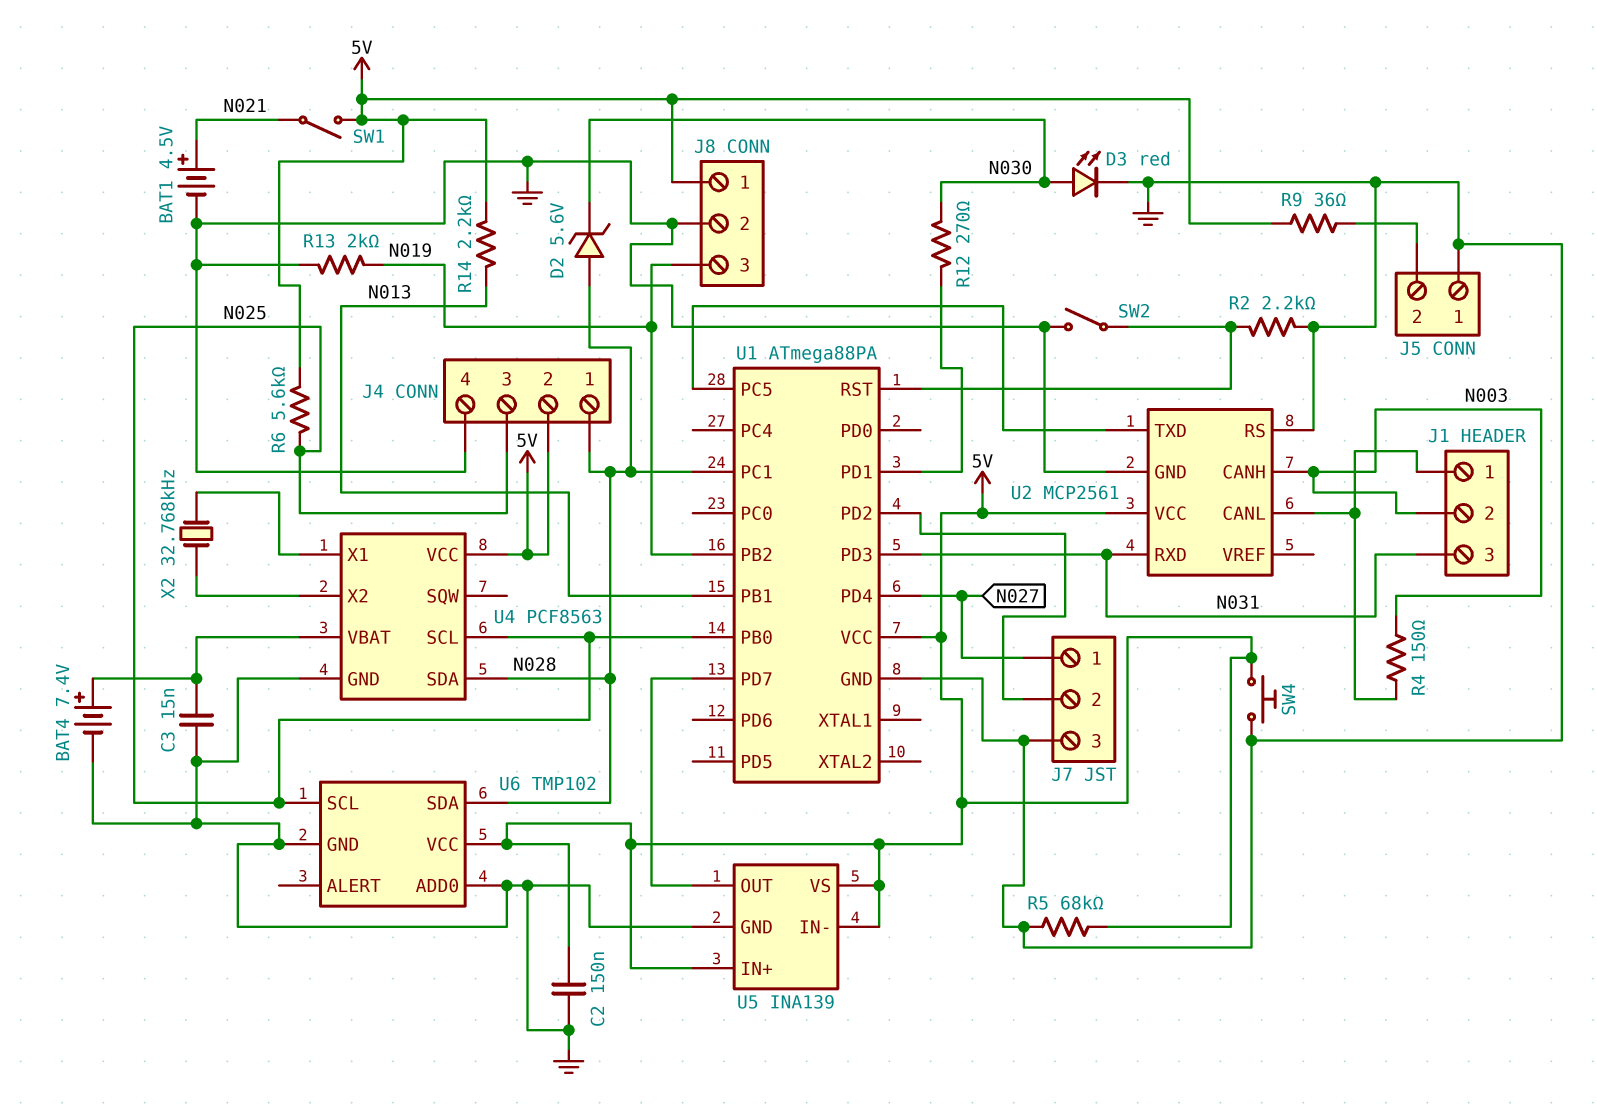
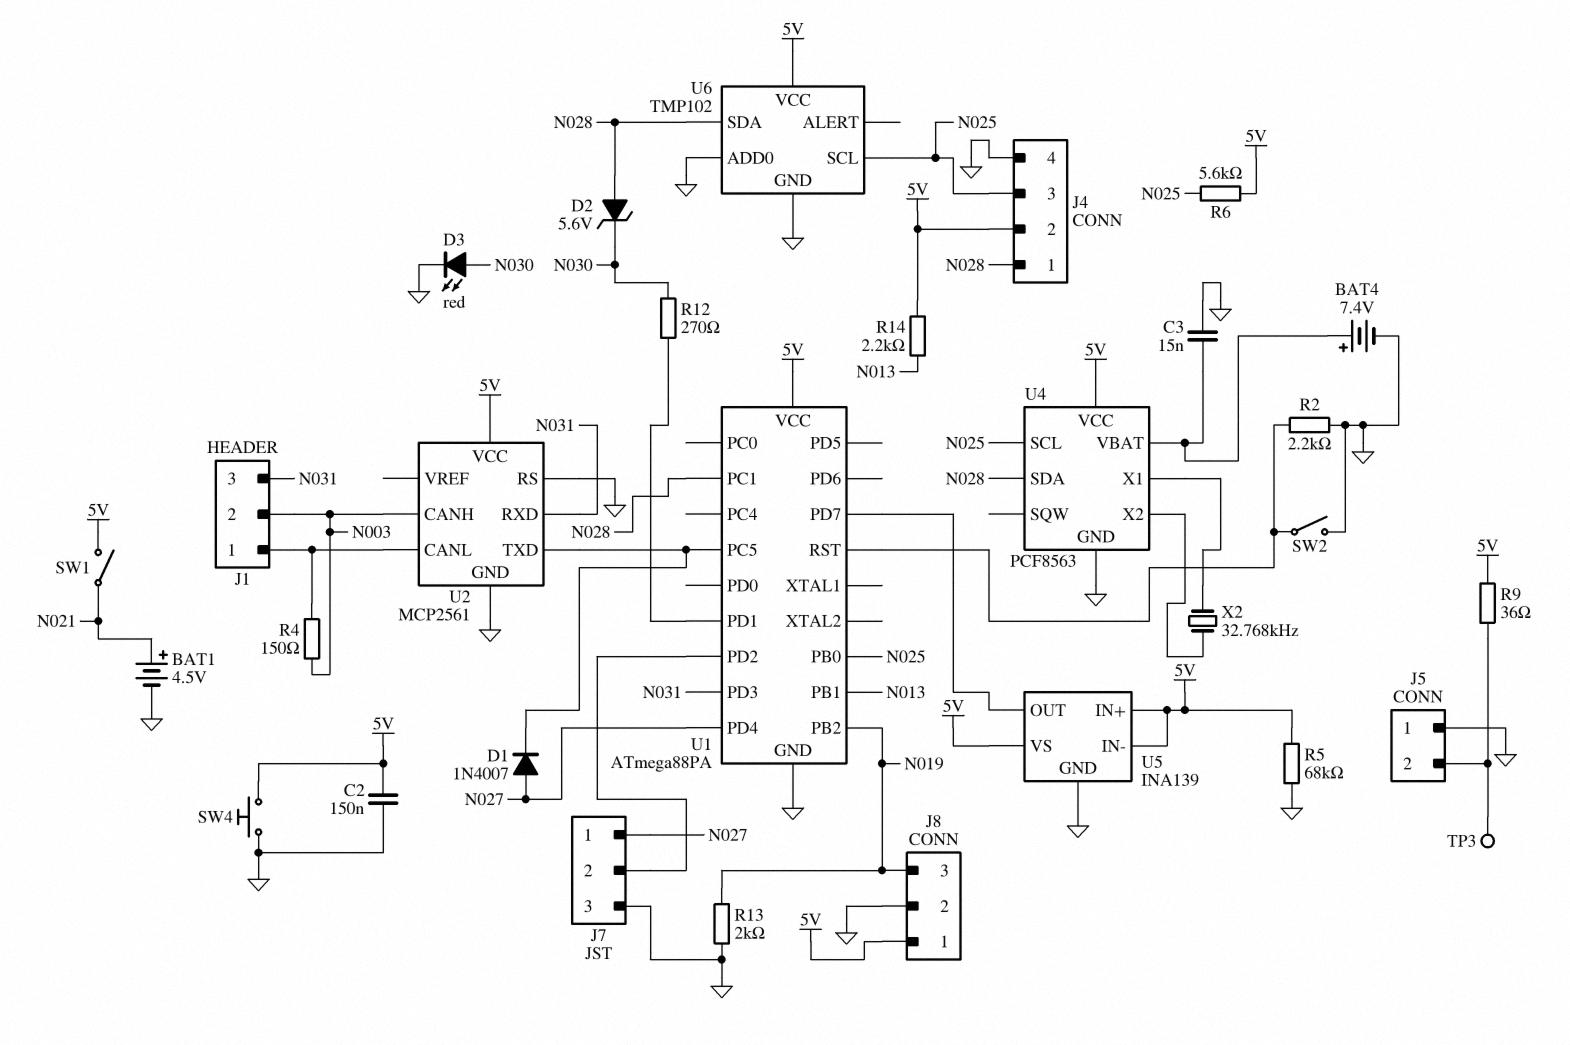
D1: none -> diode 1N4007 (A N027, K U1/PC5)
TP3: none -> test point (J5/2)

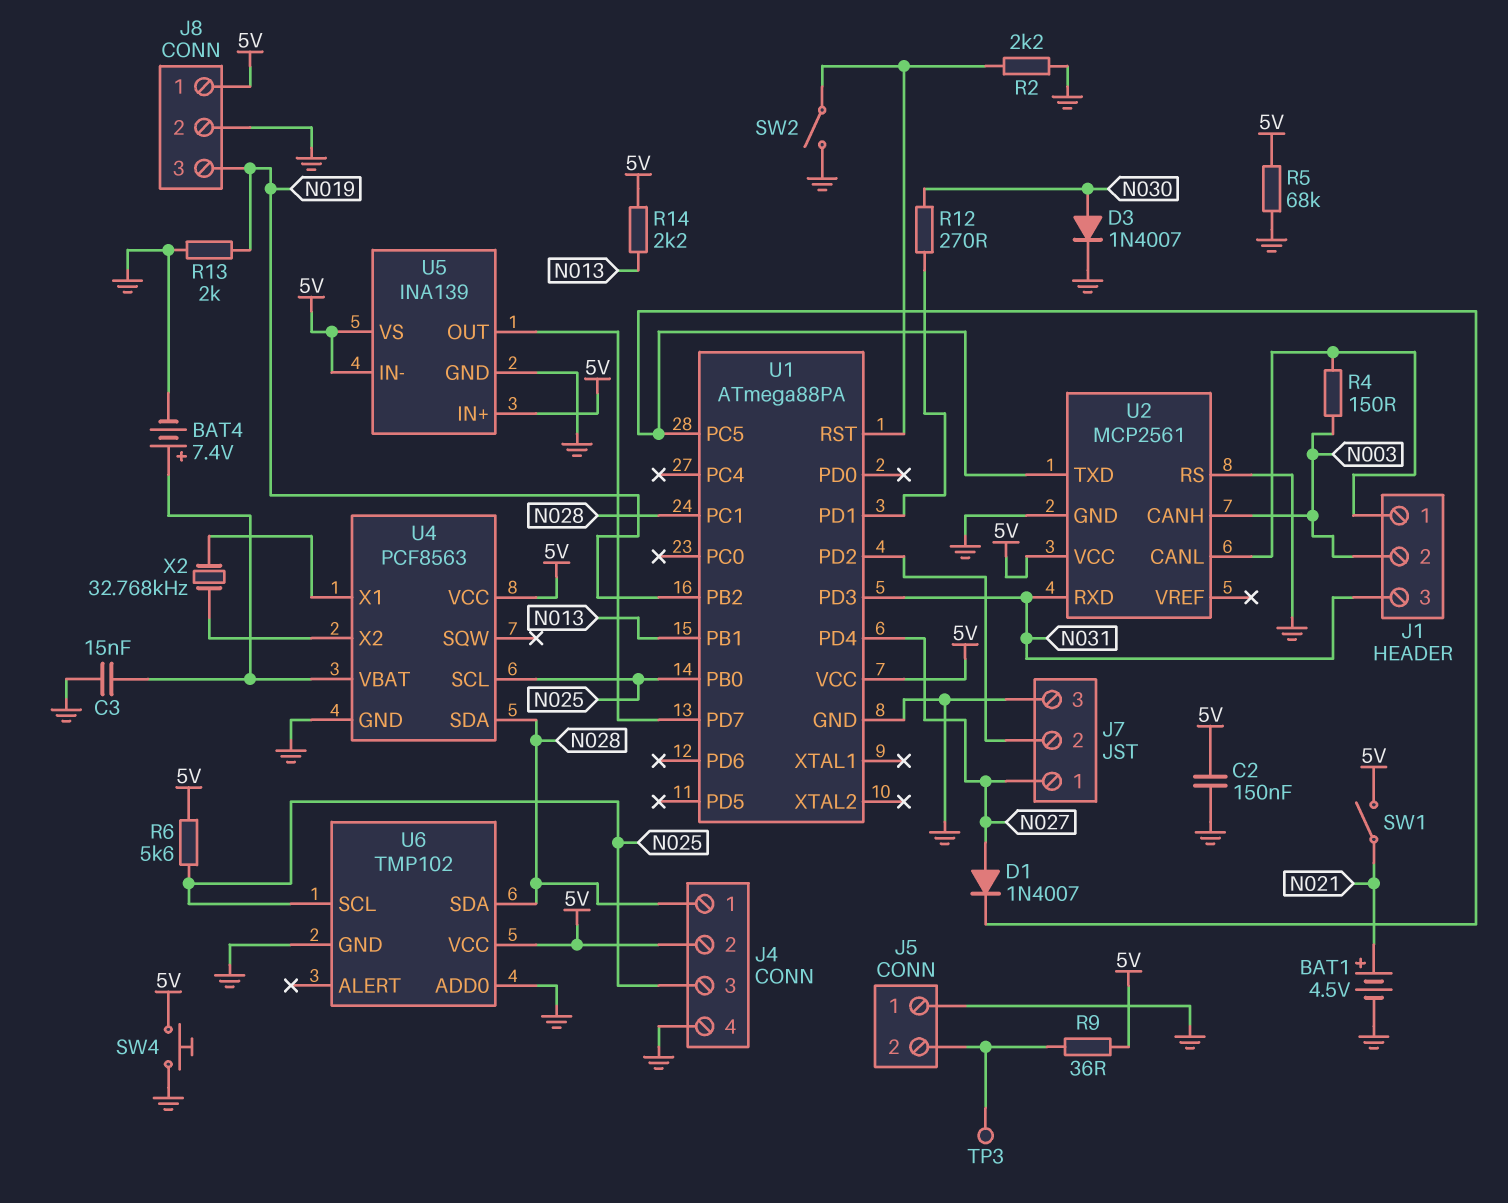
D2: zener 5.6V (A N028, K N030) -> none
D3: LED red (A N030, K GND) -> diode 1N4007 (A N030, K GND)

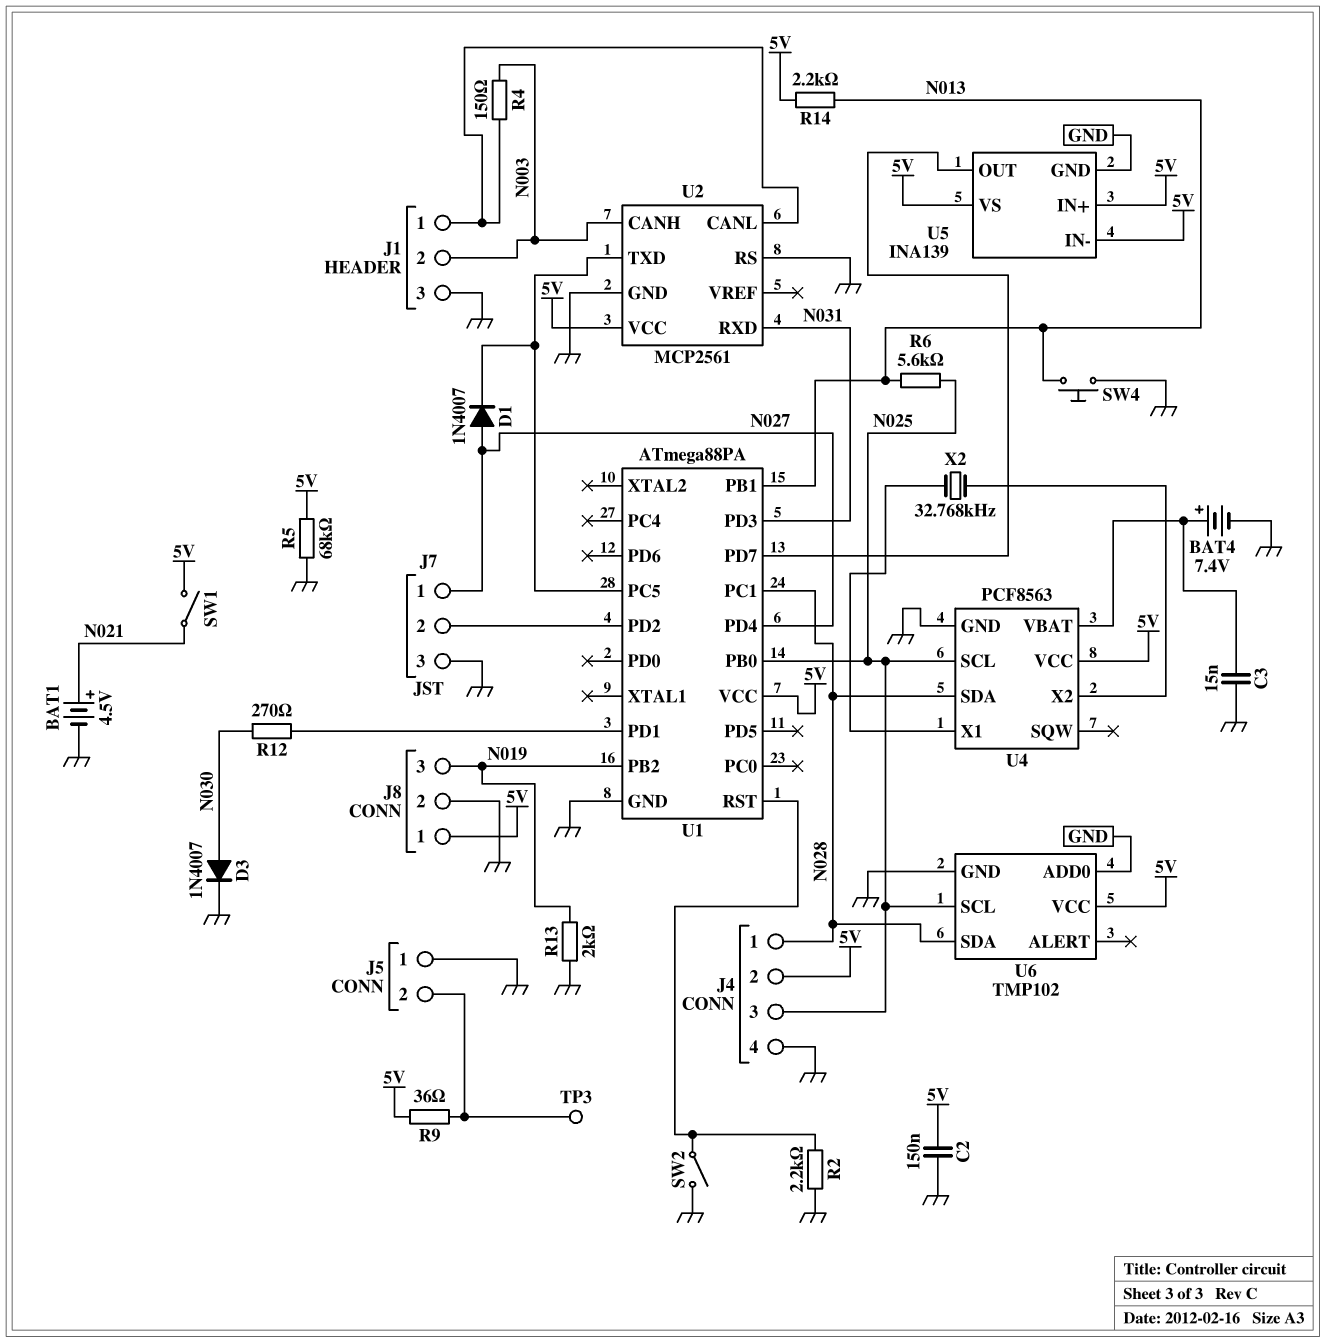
J1 pin 3: N031 -> GND
R6: 5.6k (5V, N025) -> 5.6k (N013, N025)
SW4: button (5V, GND) -> button (GND, N013)

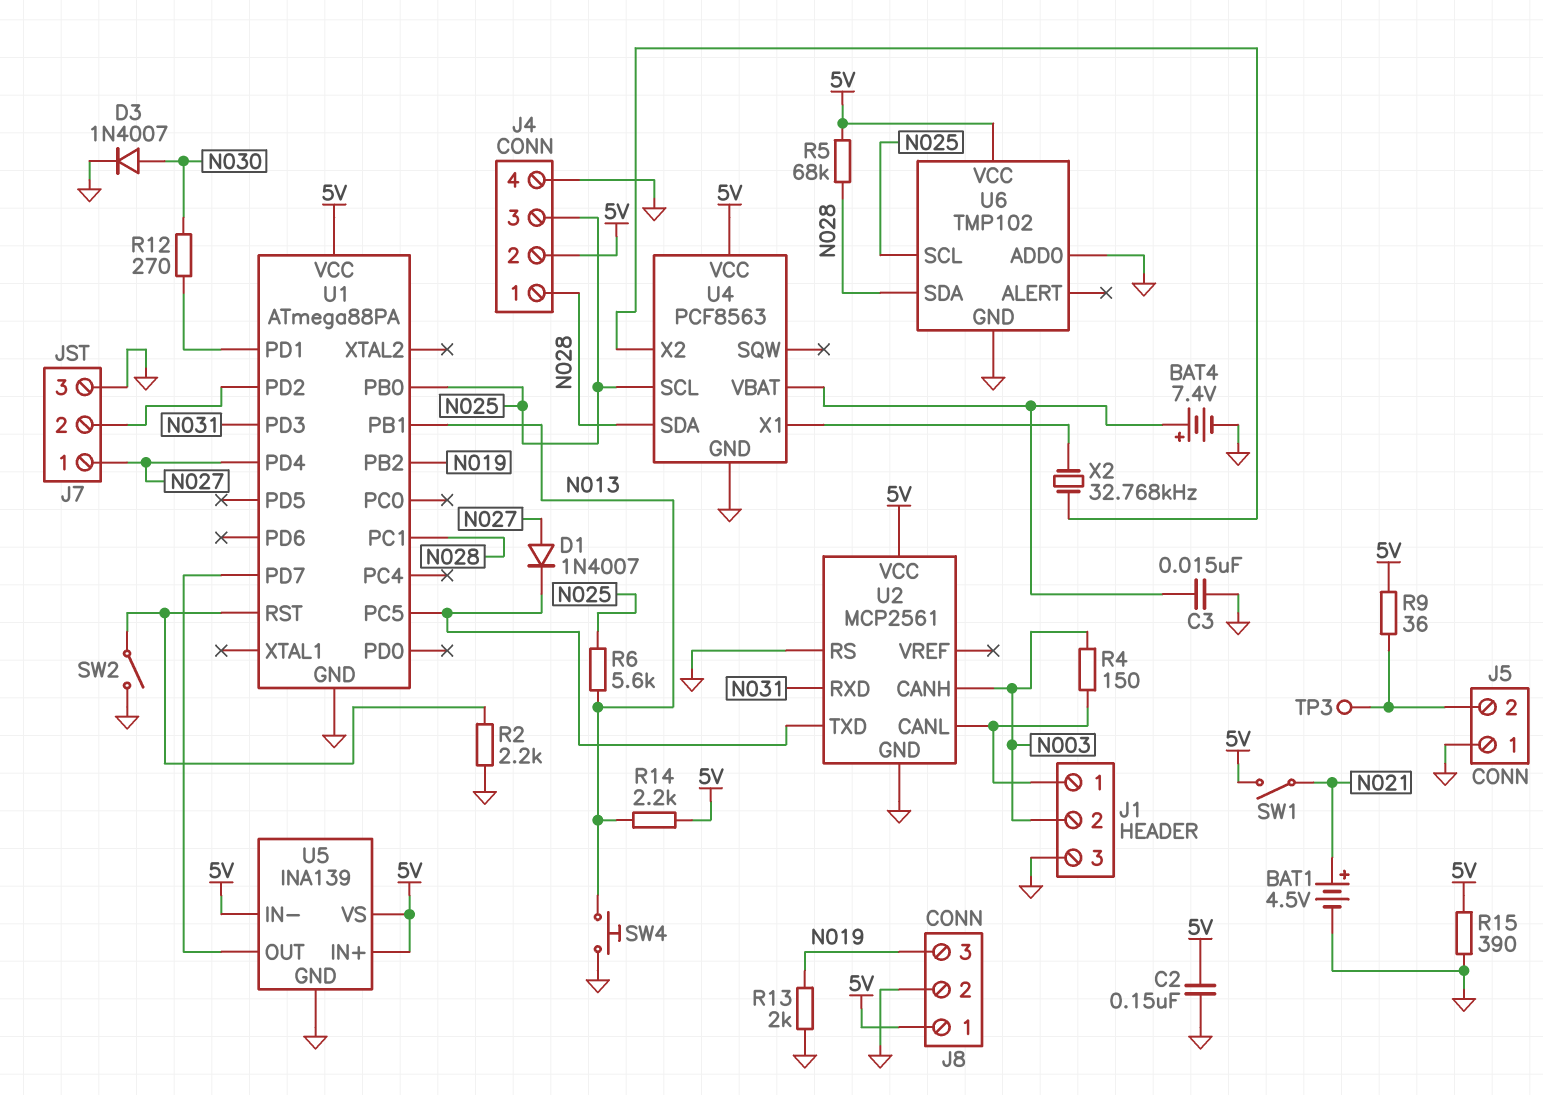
R5: 68k (5V, GND) -> 68k (5V, N028)
R15: none -> 390 (5V, GND)

